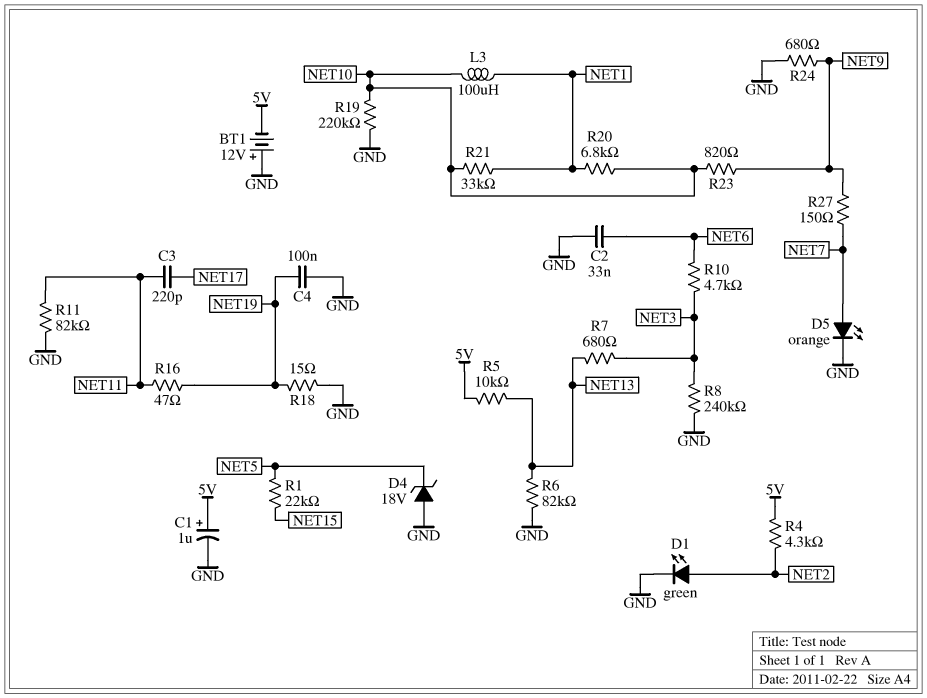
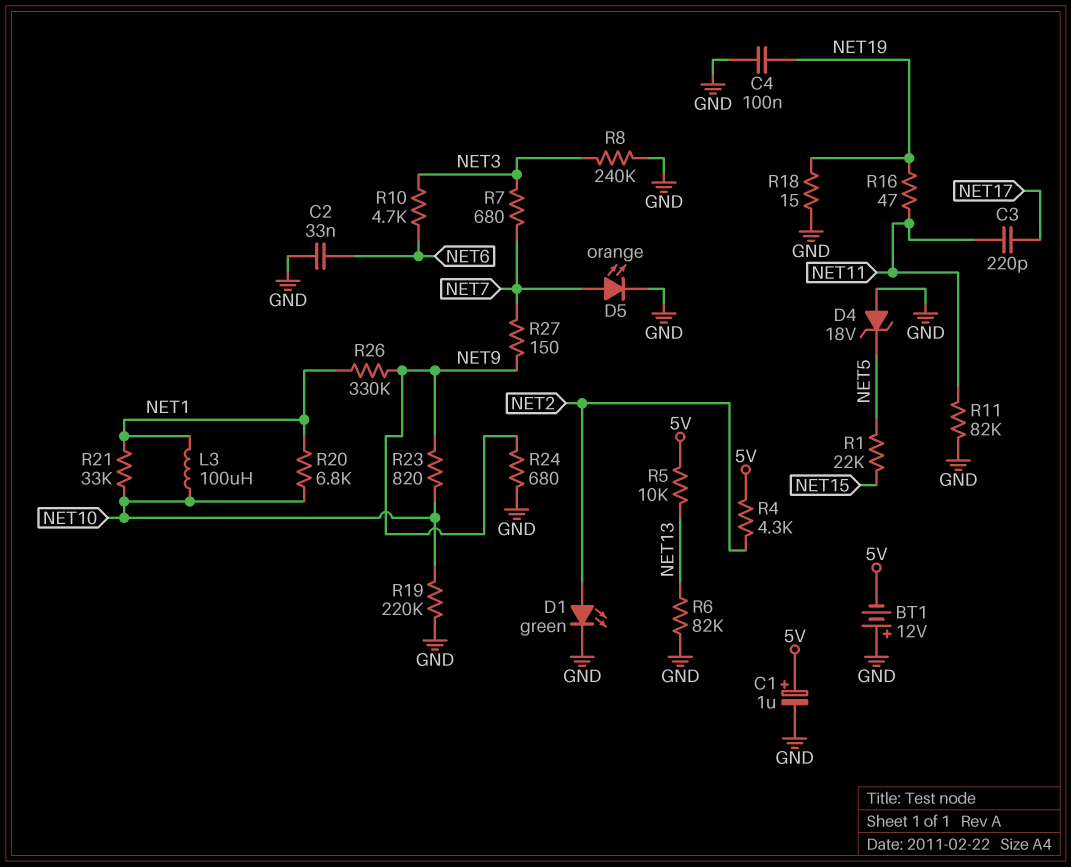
R7: 680 (NET3, NET13) -> 680 (NET3, NET7)
R26: none -> 330k (NET1, NET9)

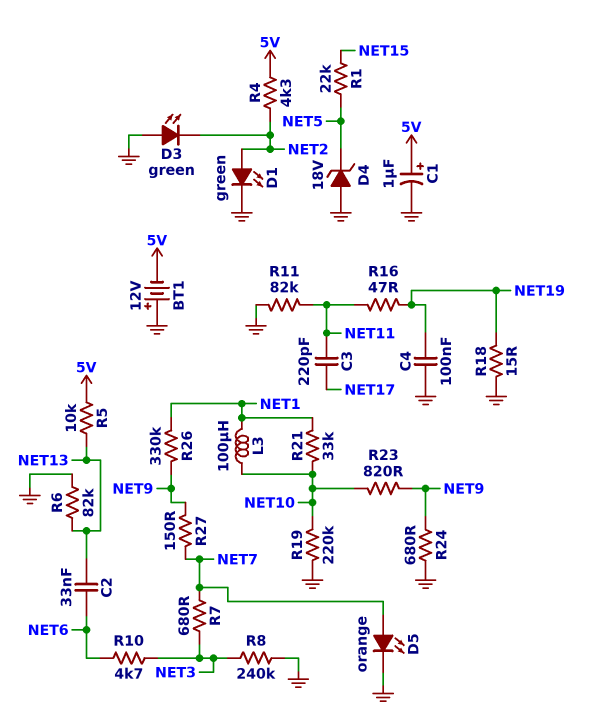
C2: 33nF (GND, NET6) -> 33nF (NET6, NET13)
D3: none -> LED green (A GND, K NET2)
R20: 6.8k (NET1, NET10) -> none

